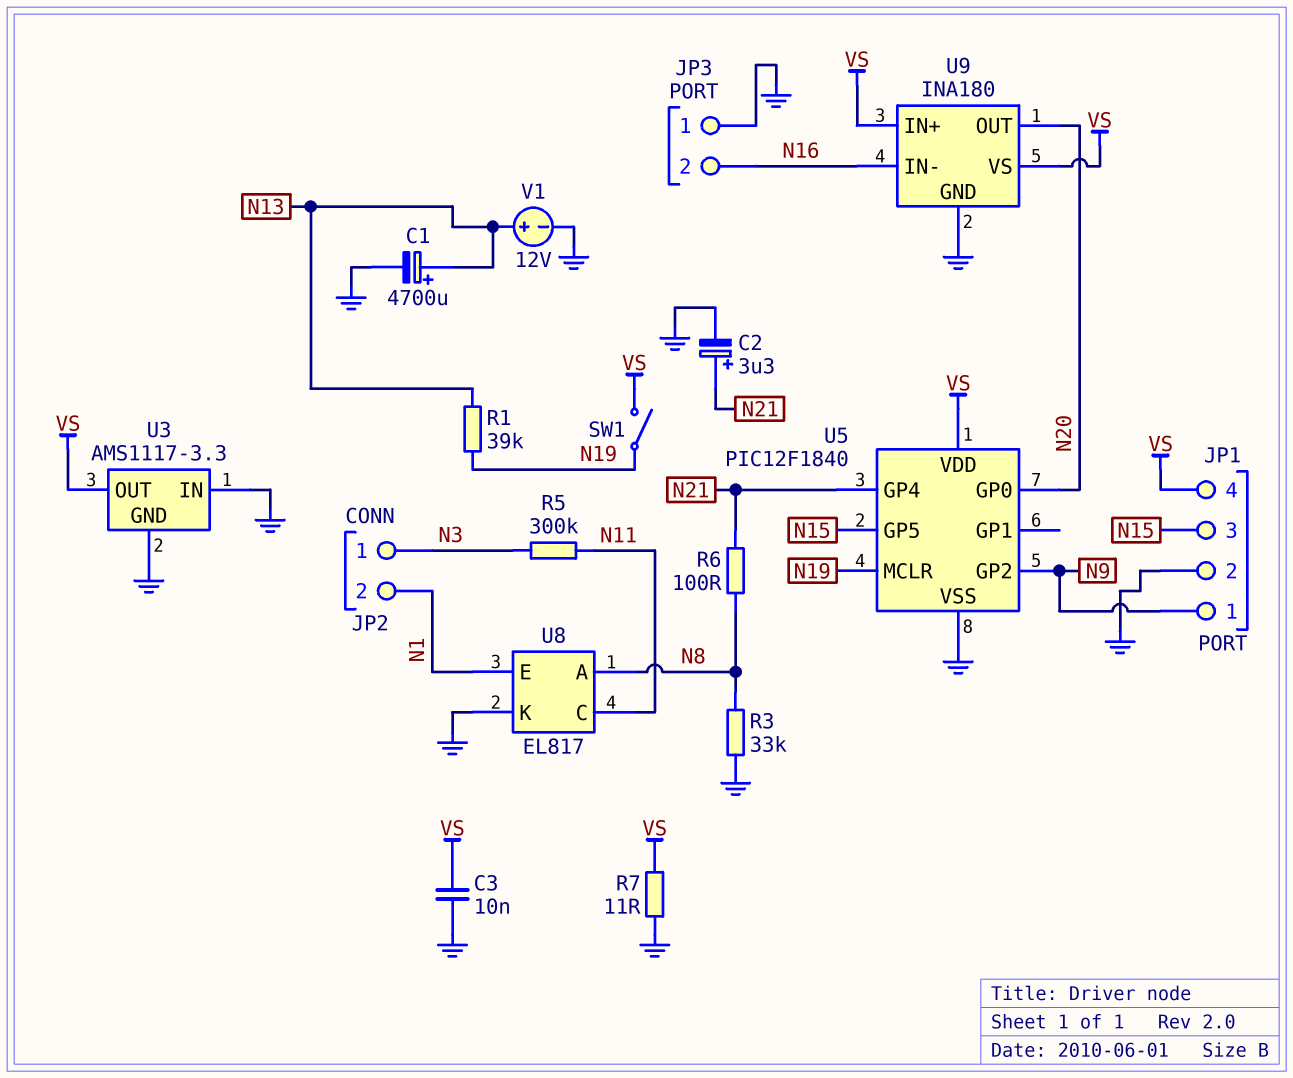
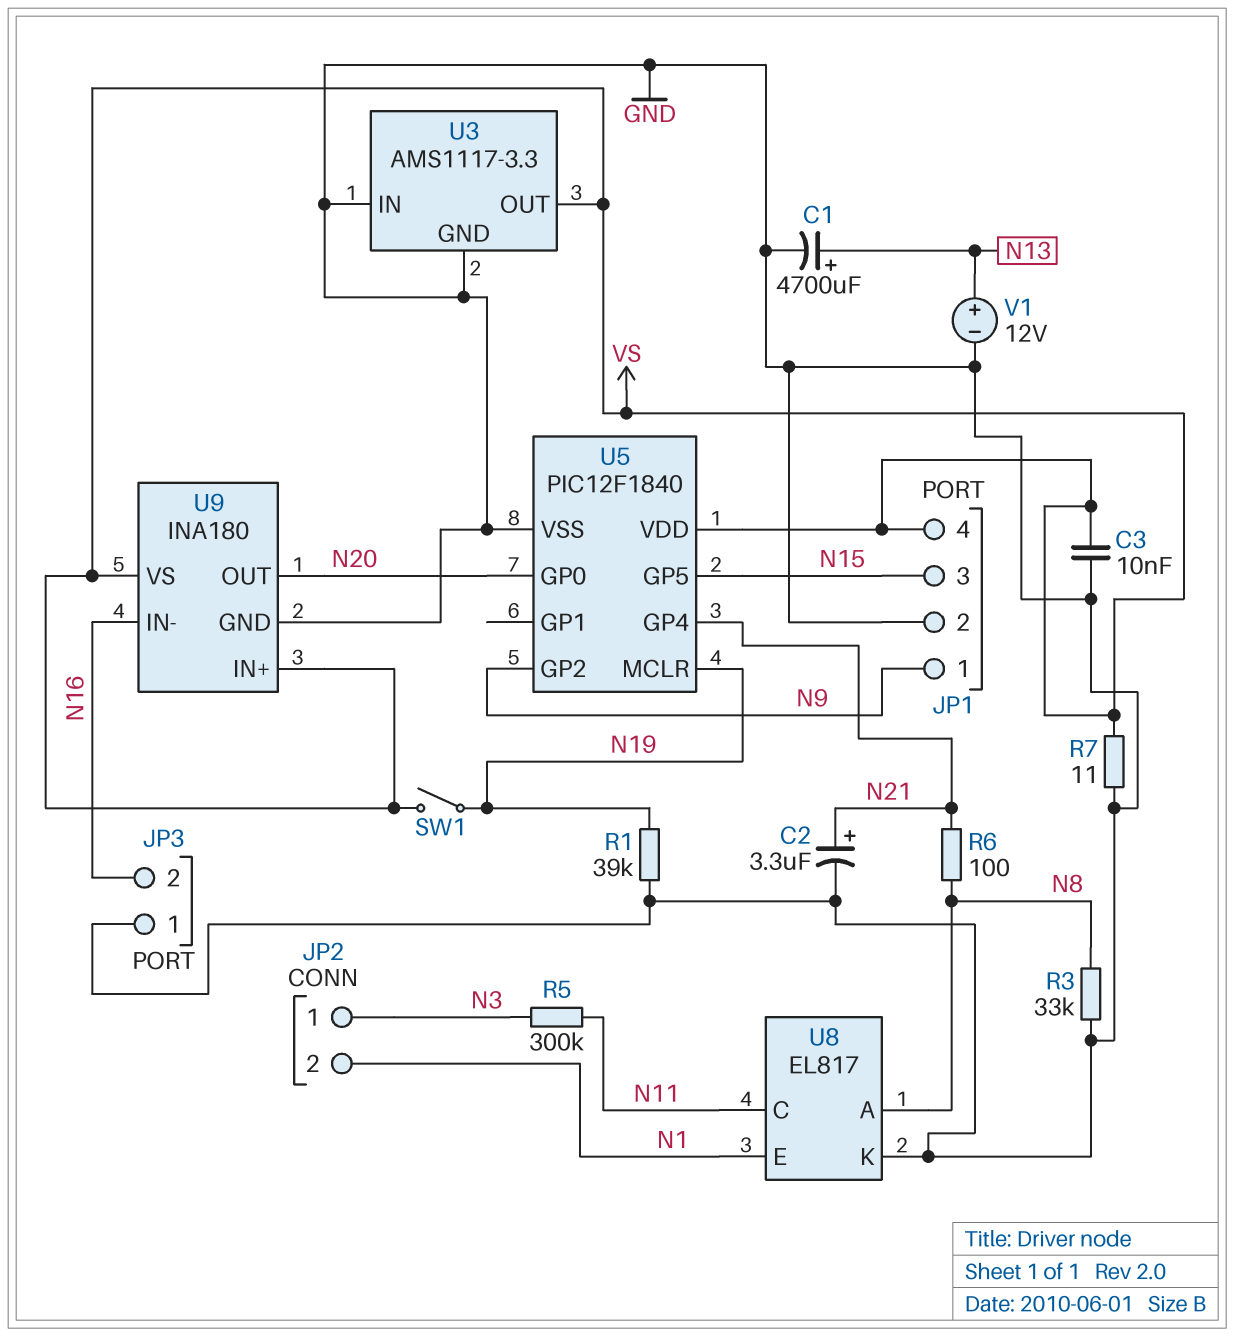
R1: 39k (N13, N19) -> 39k (GND, N19)

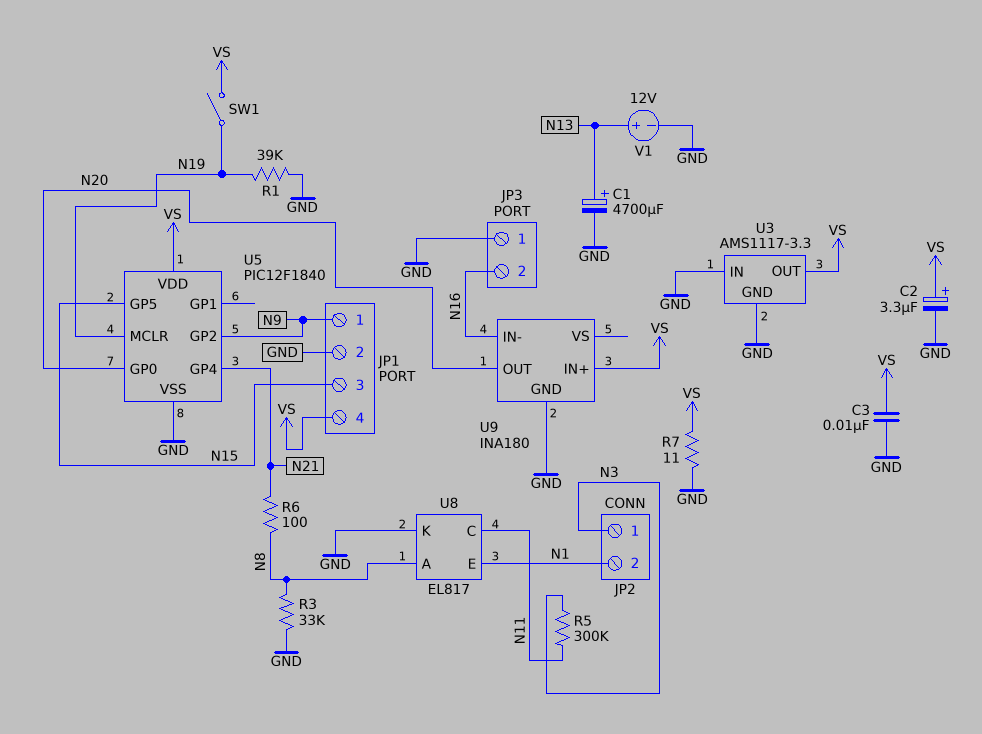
C2: 3.3uF (plus N21, minus GND) -> 3.3uF (plus VS, minus GND)
U9 pin VS: VS -> none

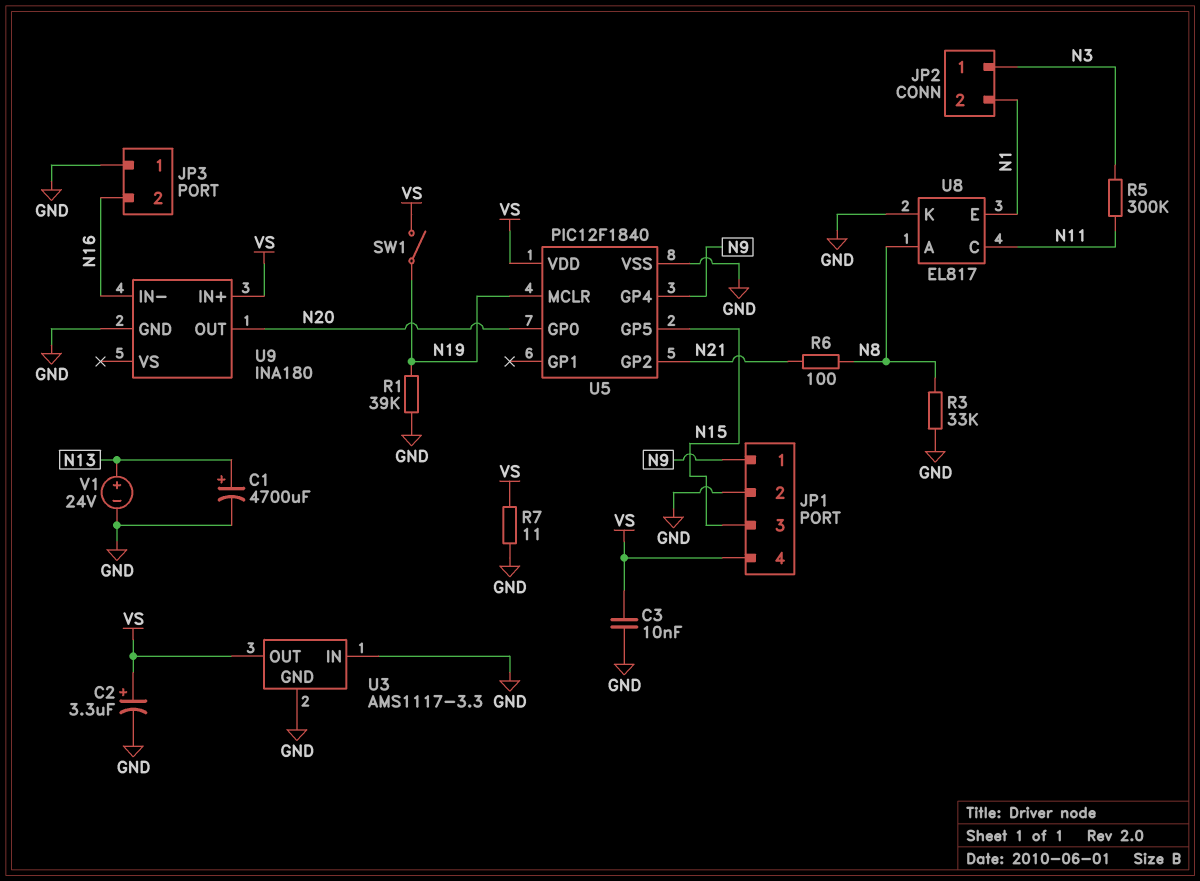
U5 pin GP2: N9 -> N21
U5 pin GP4: N21 -> N9
V1: 12V (plus N13, minus GND) -> 24V (plus N13, minus GND)

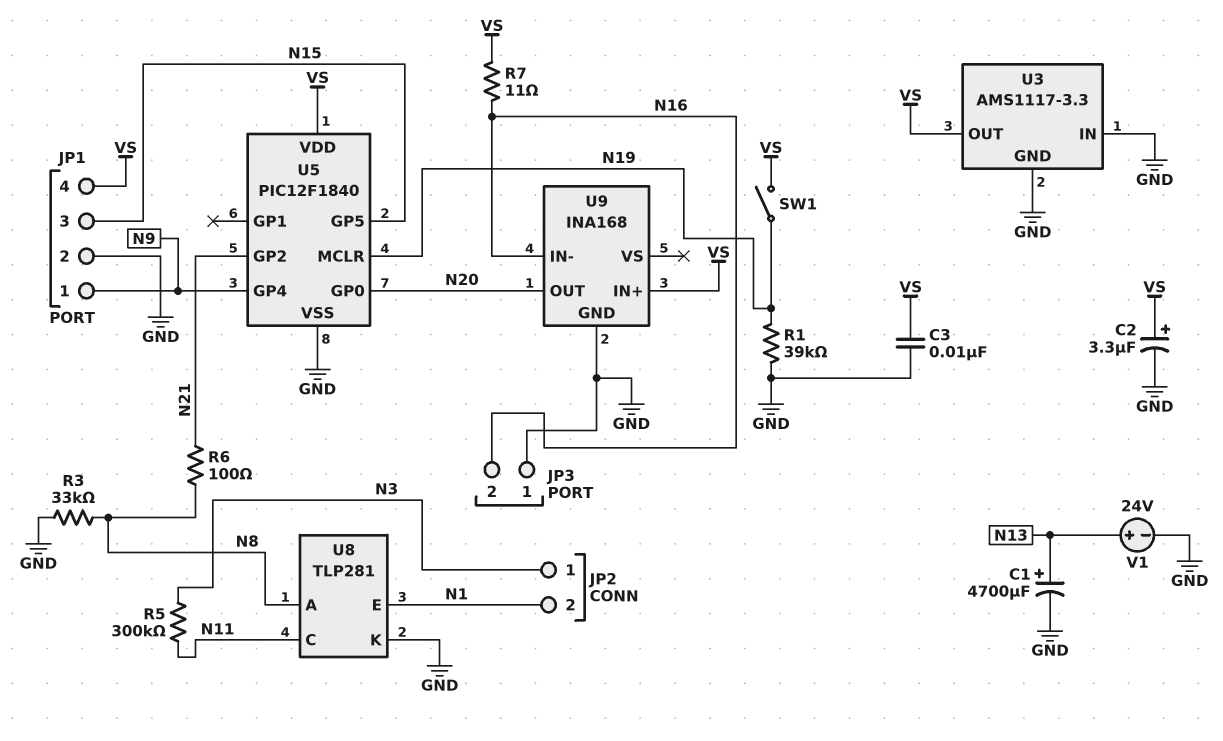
R7: 11 (GND, VS) -> 11 (N16, VS)
U8: EL817 -> TLP281
U9: INA180 -> INA168

